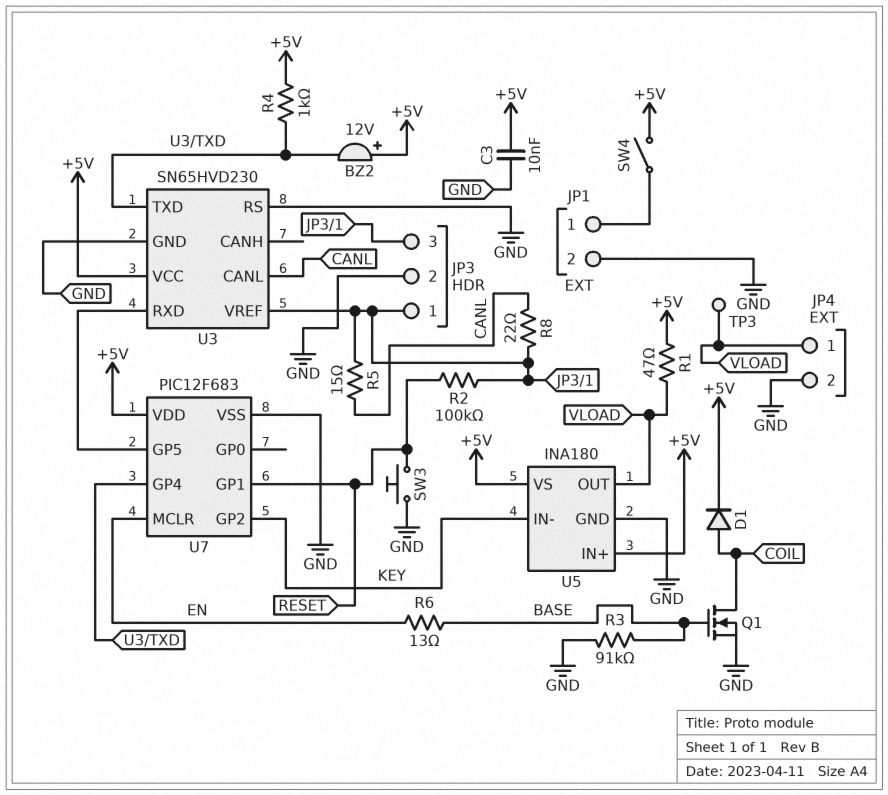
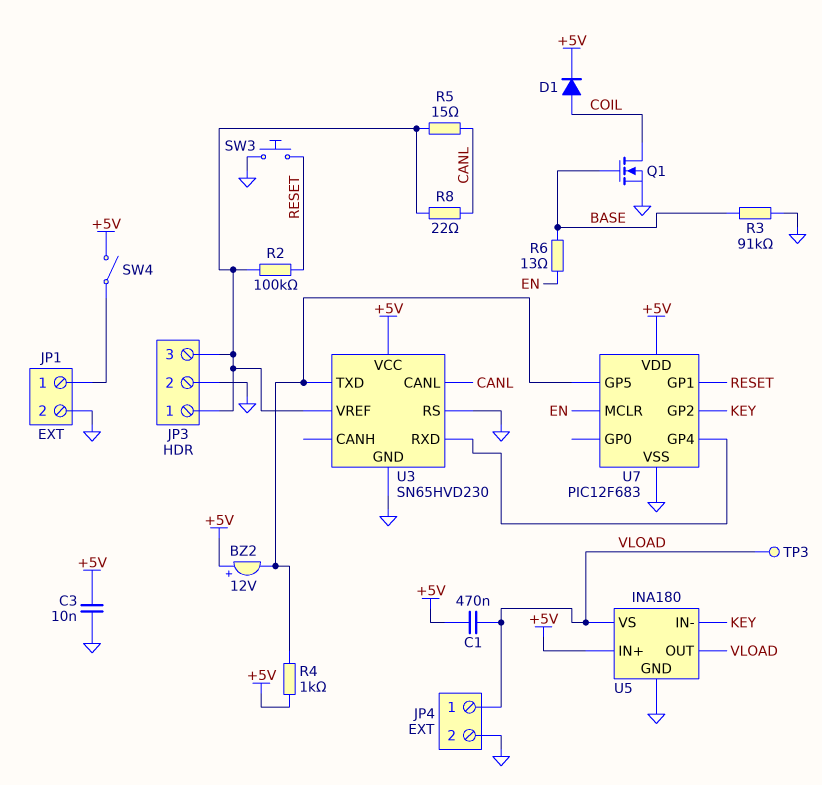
C1: none -> 470nF (+5V, VLOAD)
R1: 47 (+5V, VLOAD) -> none
U5 pin VS: +5V -> VLOAD
U7 pin GP4: U3/TXD -> U3/RXD
U7 pin GP5: U3/RXD -> U3/TXD

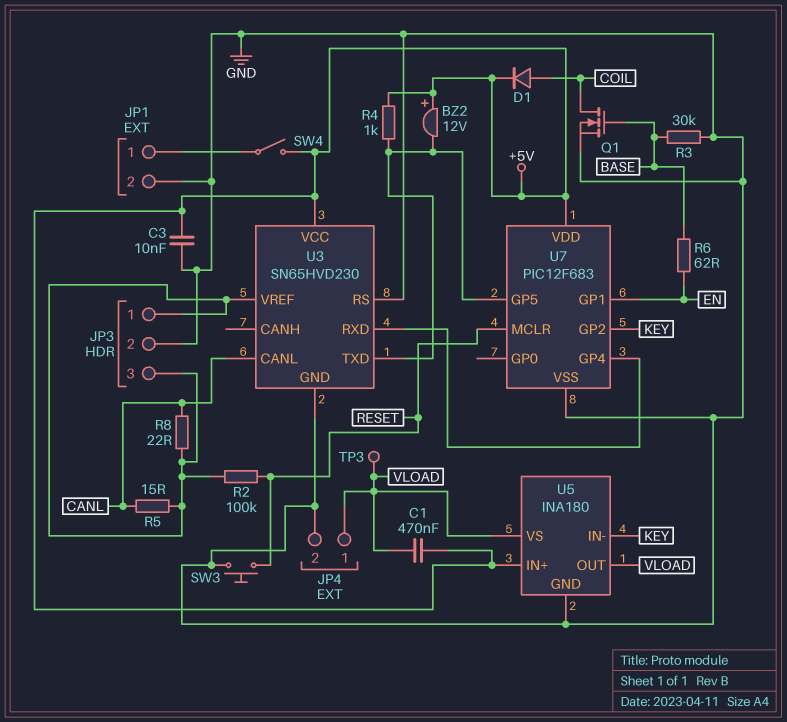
R3: 91k (BASE, GND) -> 30k (BASE, GND)
R6: 13 (BASE, EN) -> 62 (BASE, EN)
U7 pin GP1: RESET -> EN
U7 pin MCLR: EN -> RESET

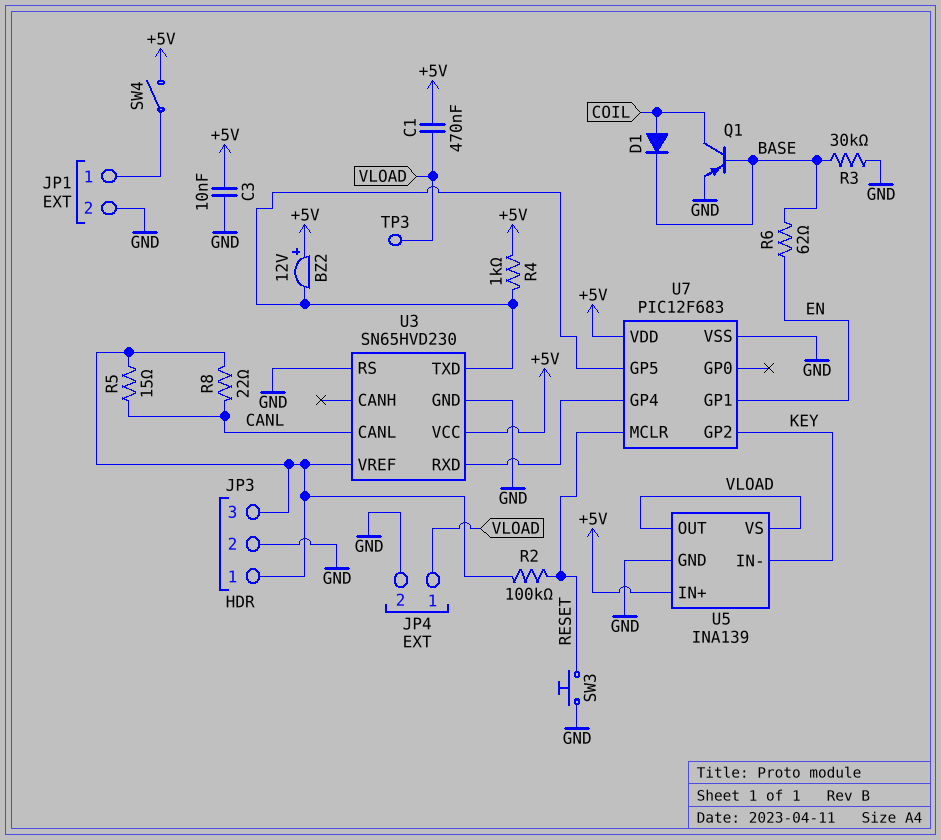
D1: diode (A COIL, K +5V) -> diode (A COIL, K BASE)
Q1: NMOS (G BASE, D COIL, S GND) -> PNP (B BASE, C COIL, E GND)
U5: INA180 -> INA139

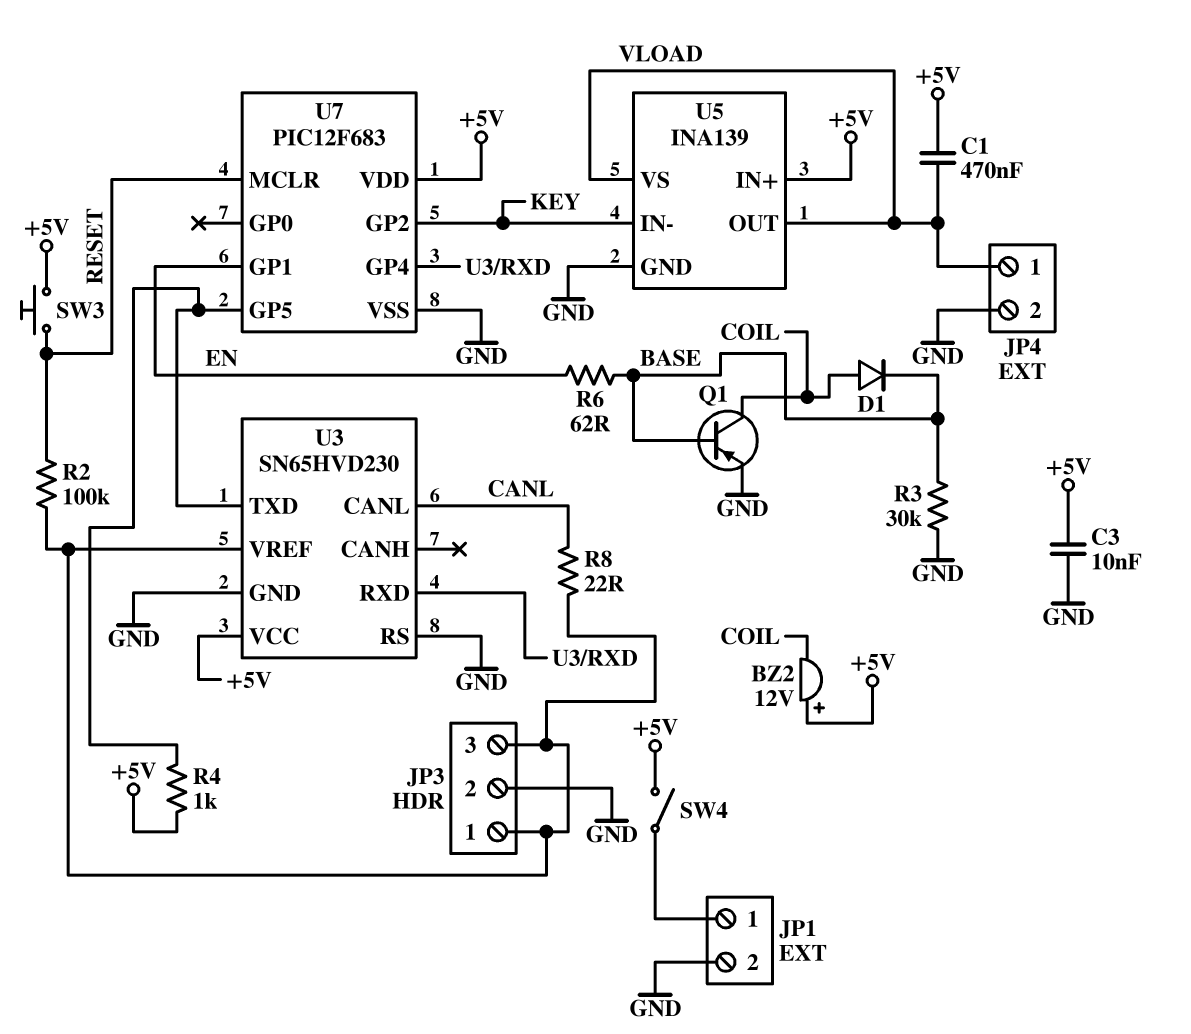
BZ2: buzzer 12V (plus +5V, minus U3/TXD) -> buzzer 12V (plus +5V, minus COIL)
R5: 15 (CANL, JP3/1) -> none
SW3: button (GND, RESET) -> button (+5V, RESET)
TP3: test point (VLOAD) -> none

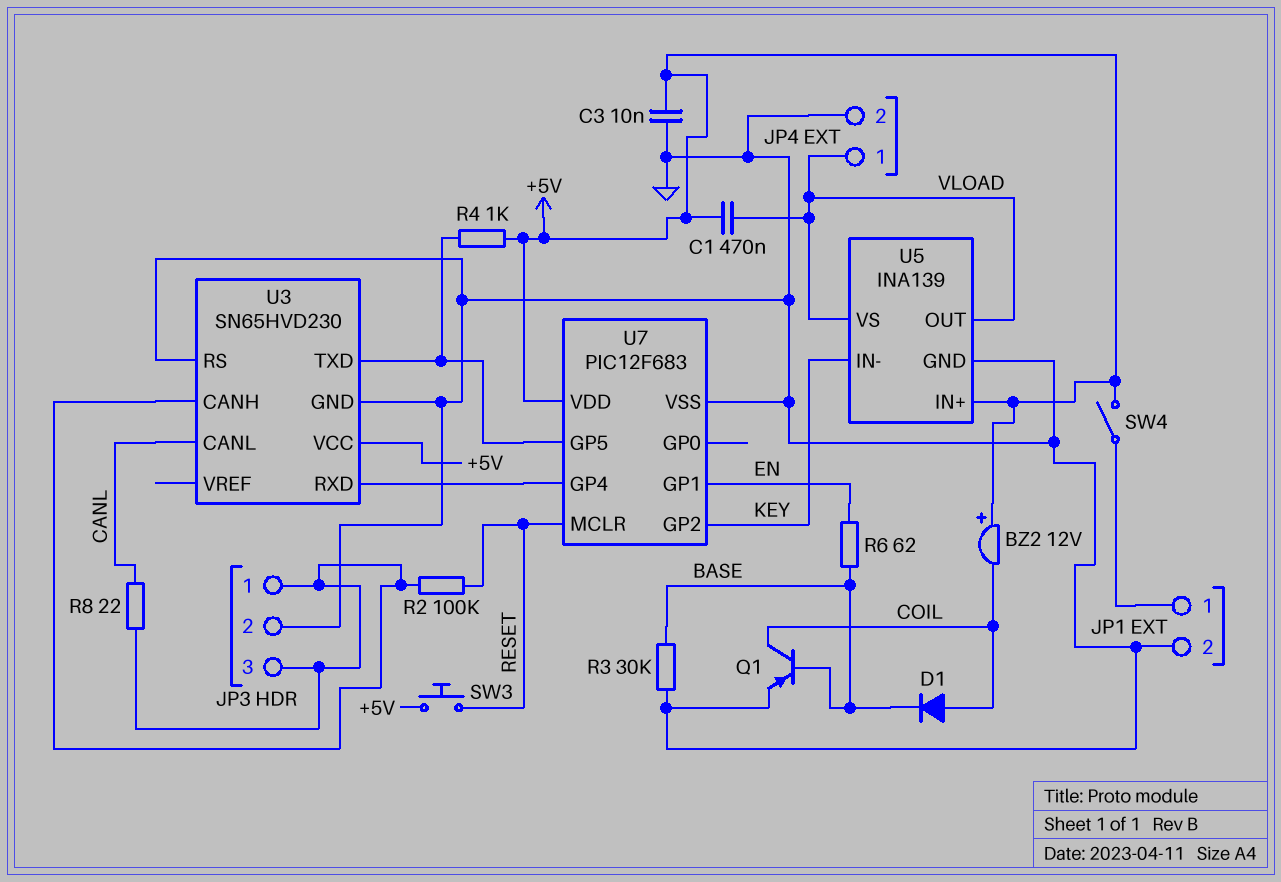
U3 pin CANH: none -> JP3/1
U3 pin VREF: JP3/1 -> none

